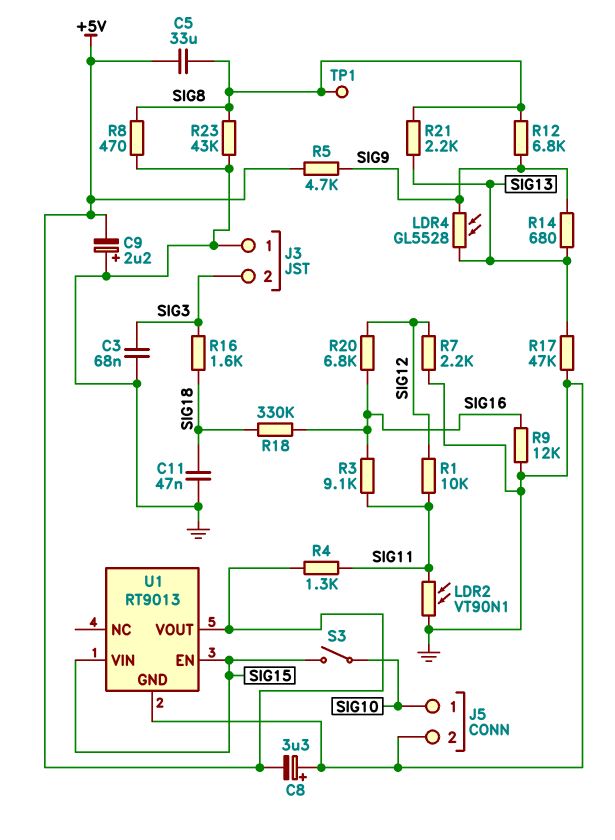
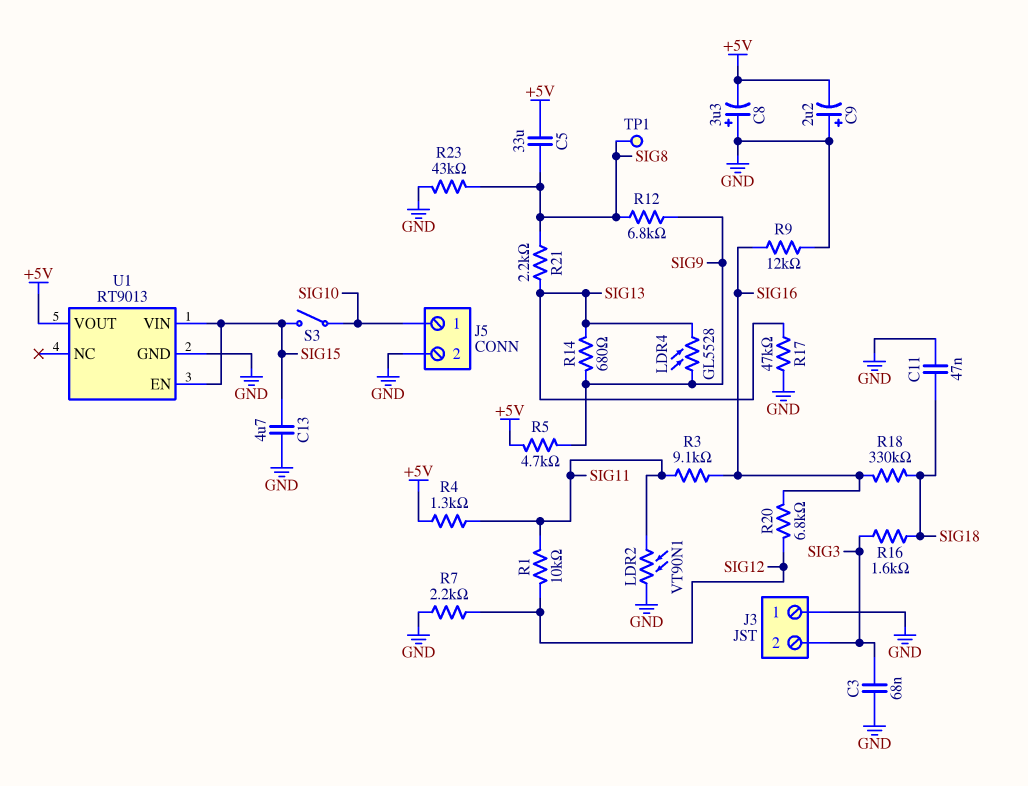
C13: none -> 4.7uF (GND, SIG15)
R8: 470 (GND, SIG8) -> none

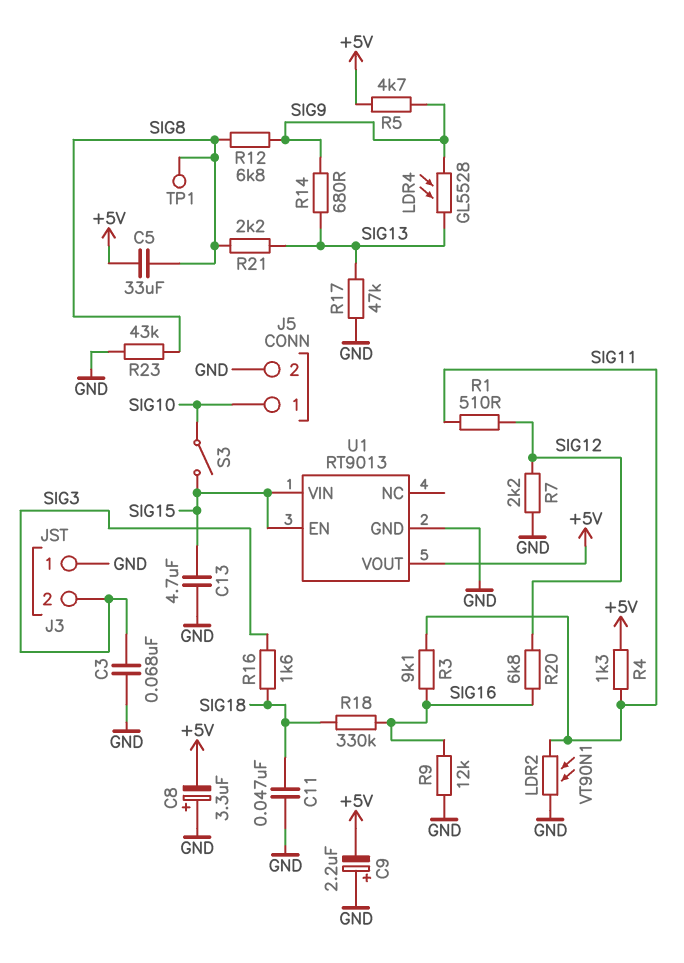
R1: 10k (SIG11, SIG12) -> 510 (SIG11, SIG12)

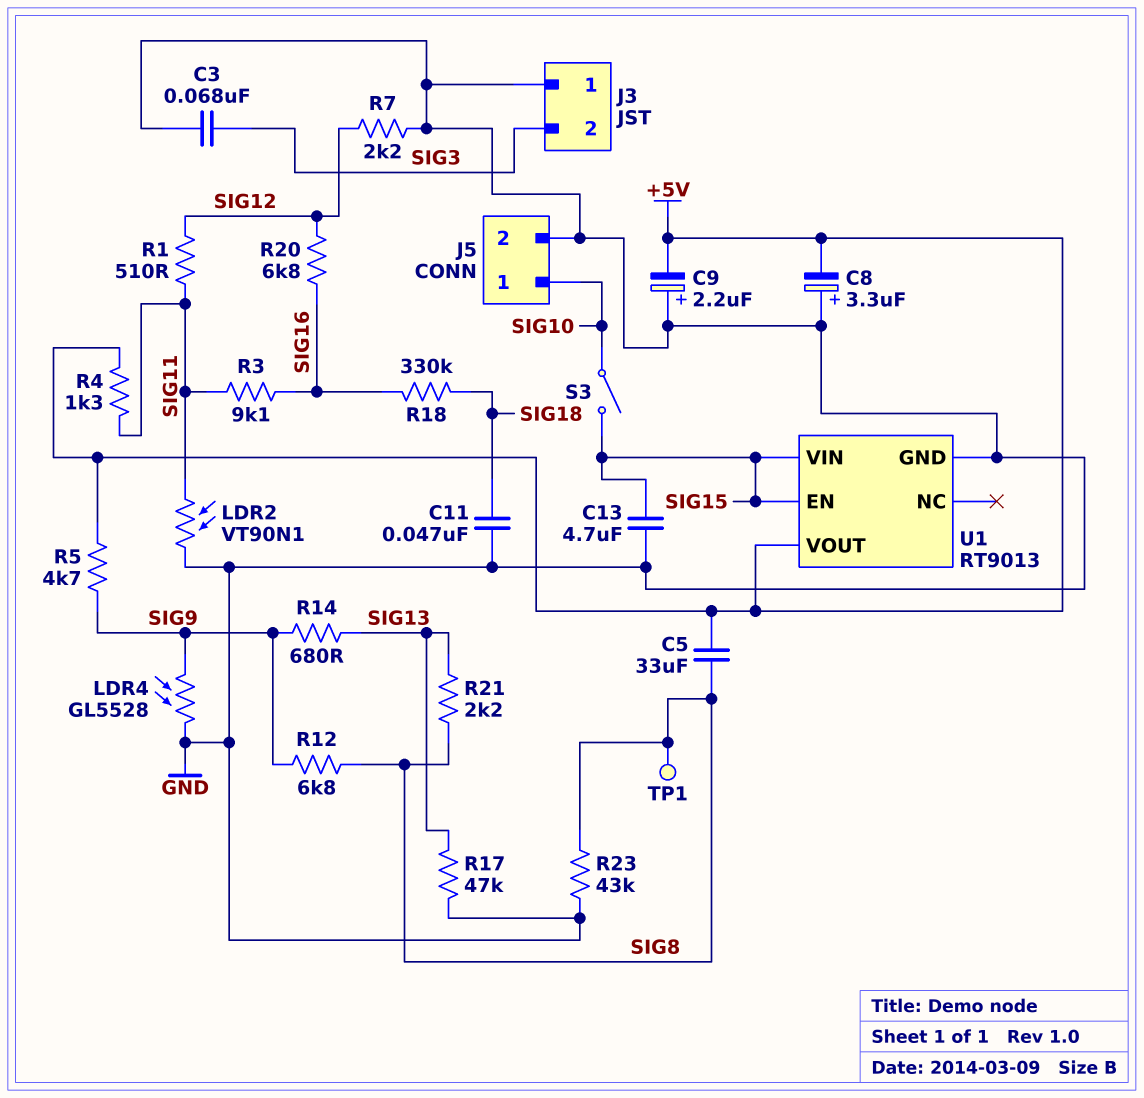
LDR4: GL5528 (SIG9, SIG13) -> GL5528 (GND, SIG9)
R9: 12k (GND, SIG16) -> none
R16: 1.6k (SIG3, SIG18) -> none

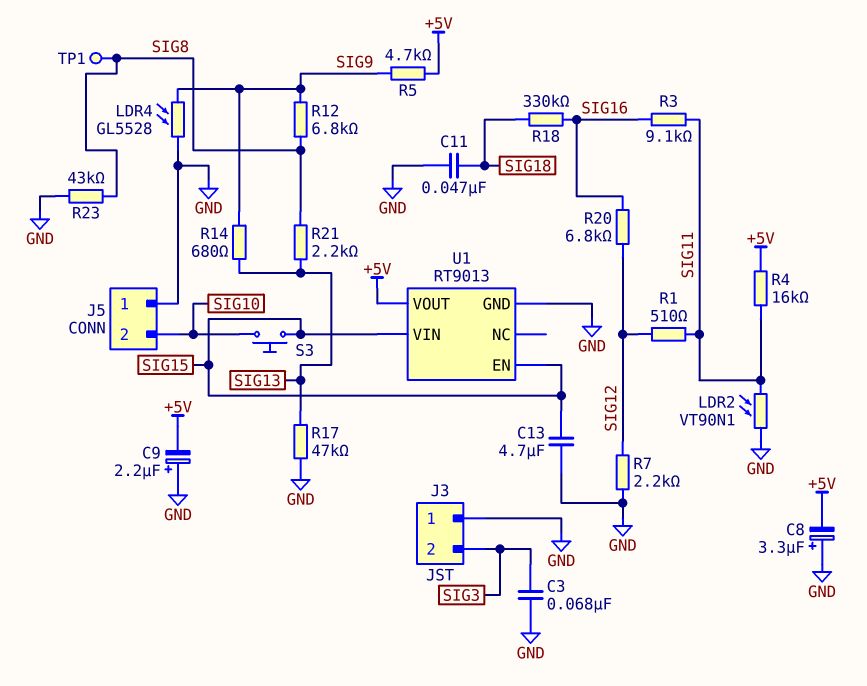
C5: 33uF (+5V, SIG8) -> none
J5 pin 1: SIG10 -> GND
J5 pin 2: GND -> SIG10
R4: 1.3k (+5V, SIG11) -> 16k (+5V, SIG11)
S3: switch (SIG10, SIG15) -> button (SIG10, SIG15)

